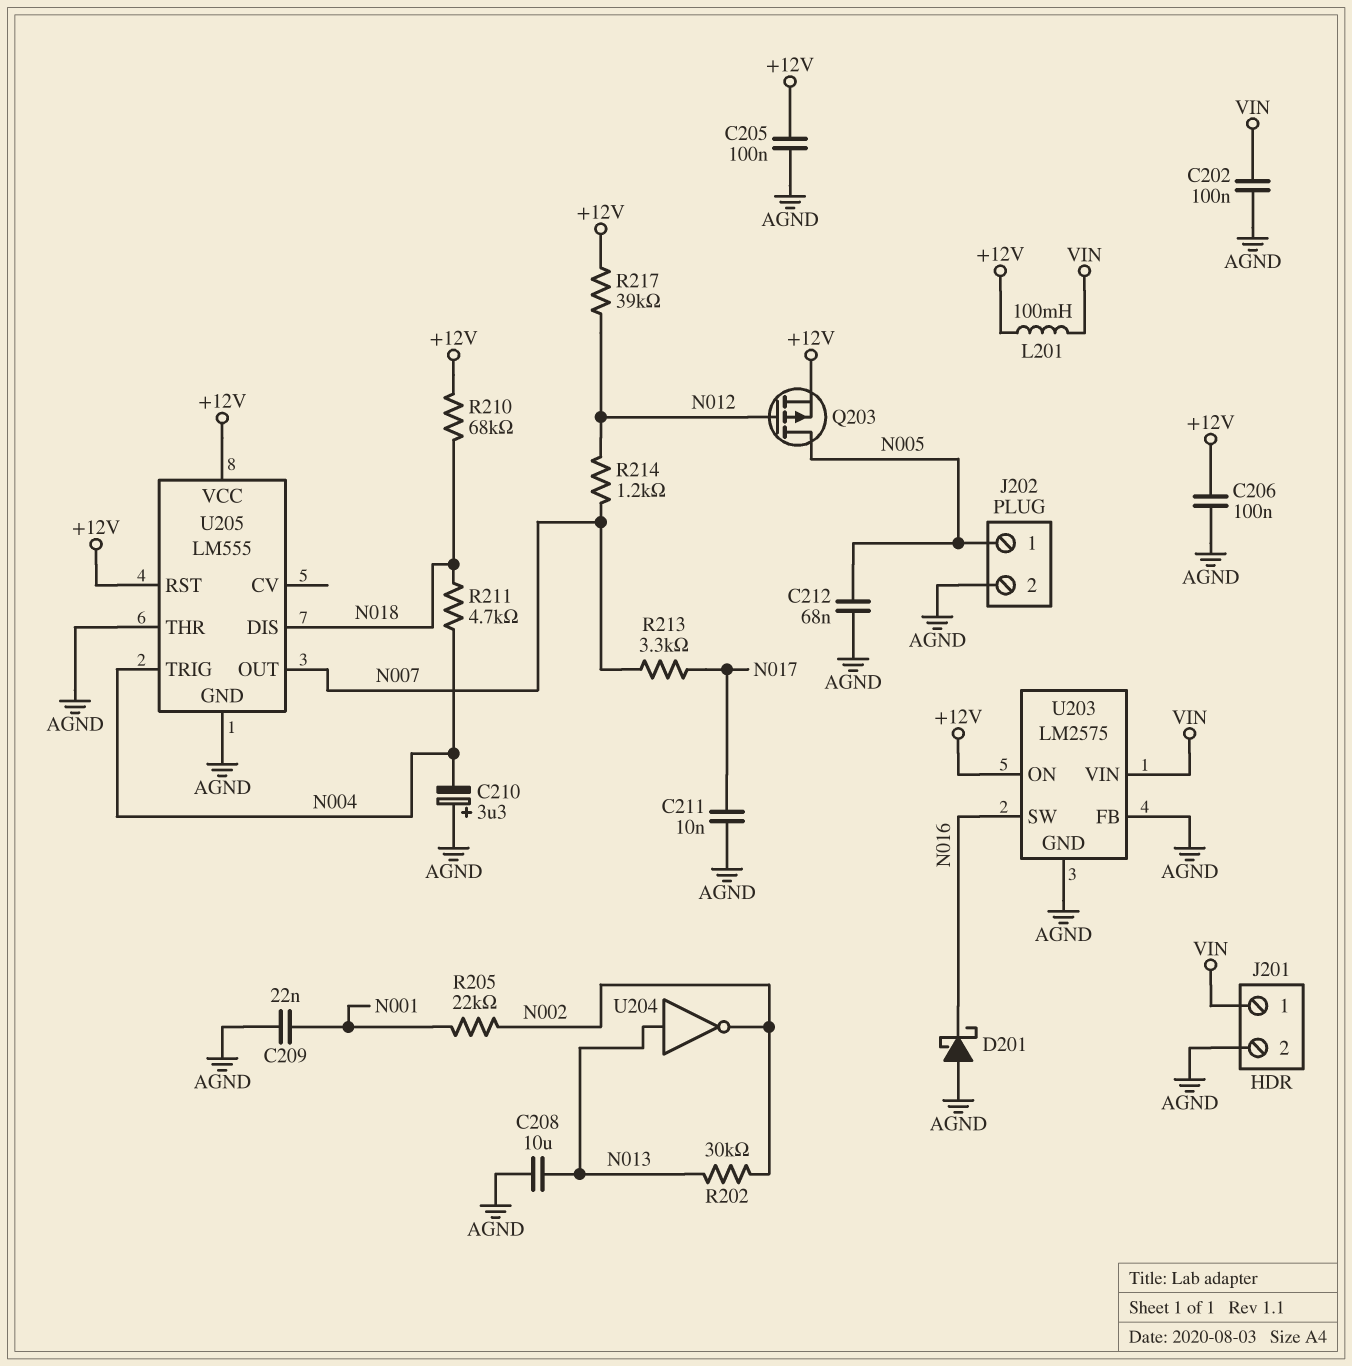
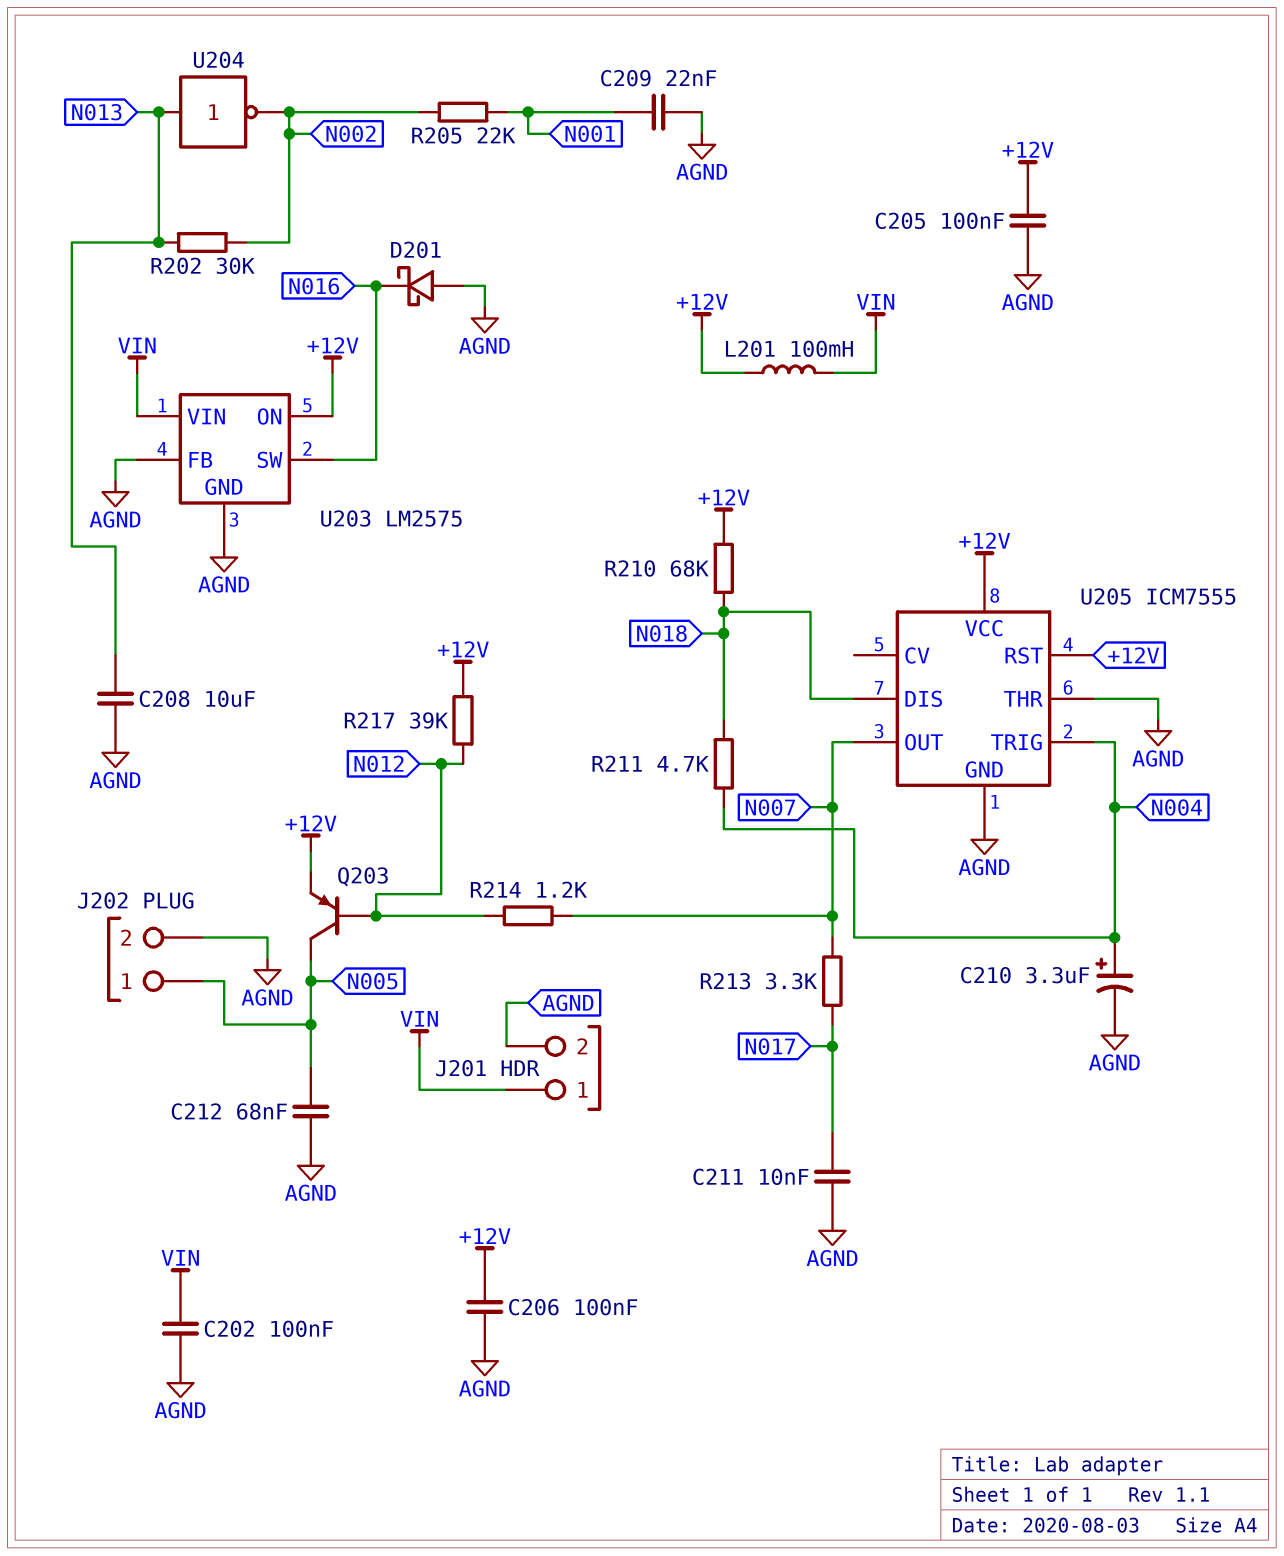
C210: 3.3uF (plus AGND, minus N004) -> 3.3uF (plus N004, minus AGND)
Q203: PMOS (G N012, D N005, S +12V) -> PNP (B N012, C N005, E +12V)
U205: LM555 -> ICM7555

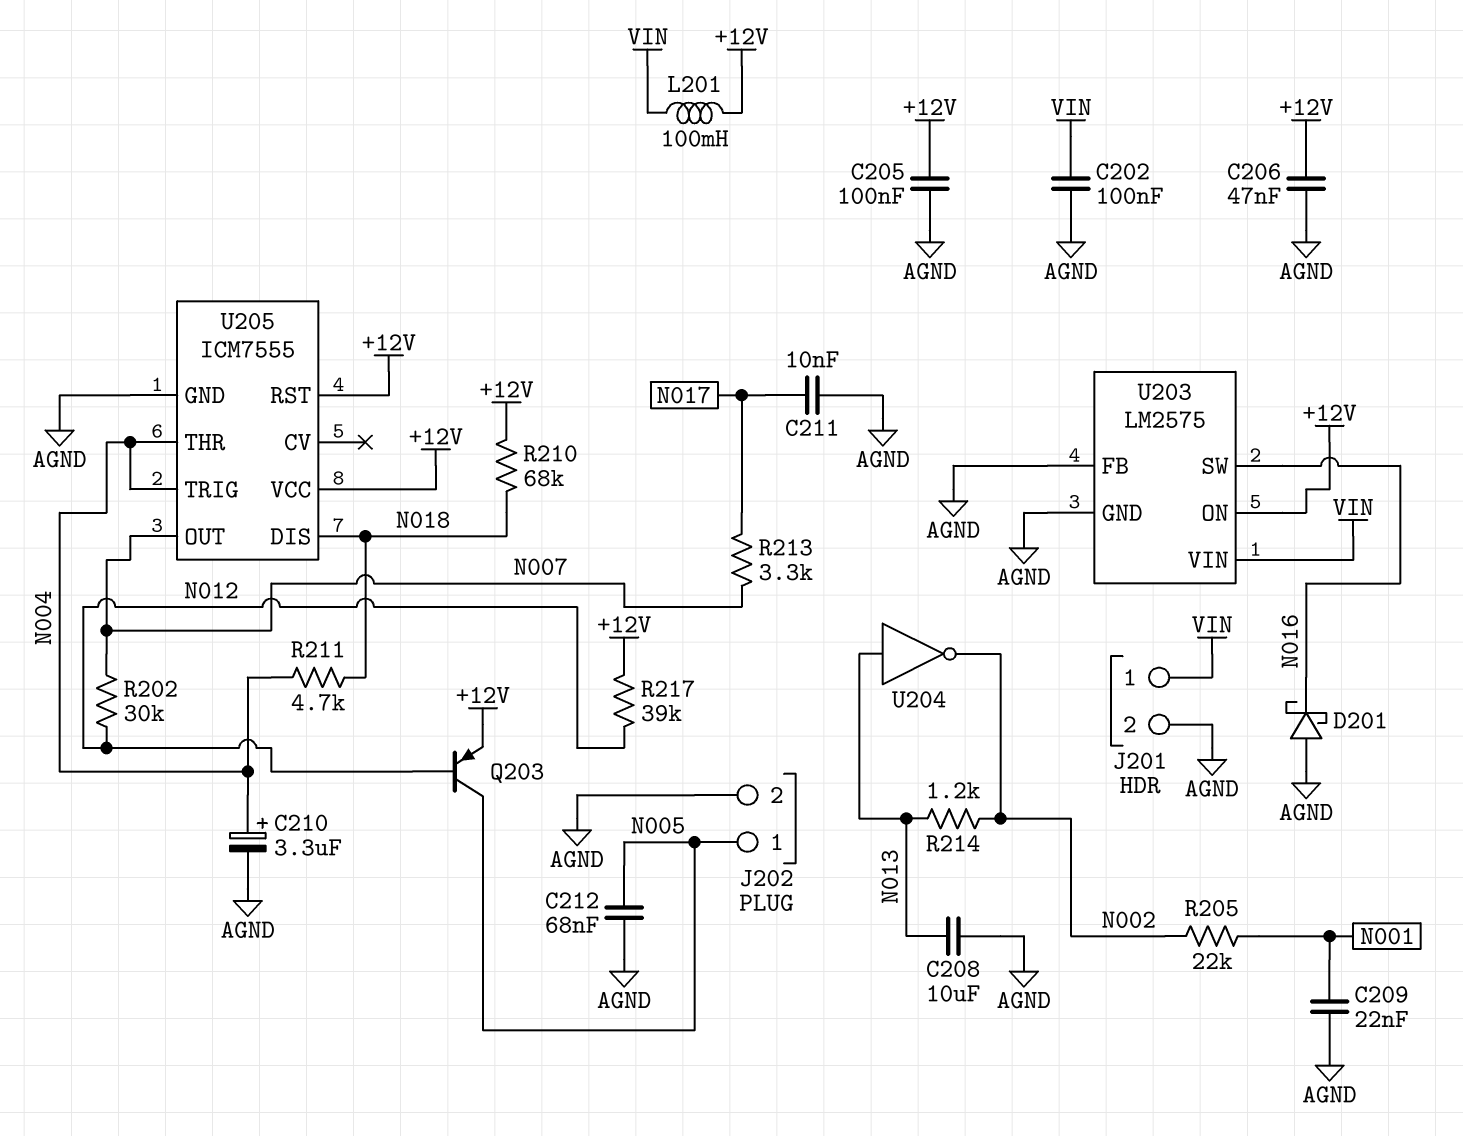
C206: 100nF (+12V, AGND) -> 47nF (+12V, AGND)
R202: 30k (N002, N013) -> 30k (N007, N012)
R214: 1.2k (N007, N012) -> 1.2k (N002, N013)
U205 pin THR: AGND -> N004

